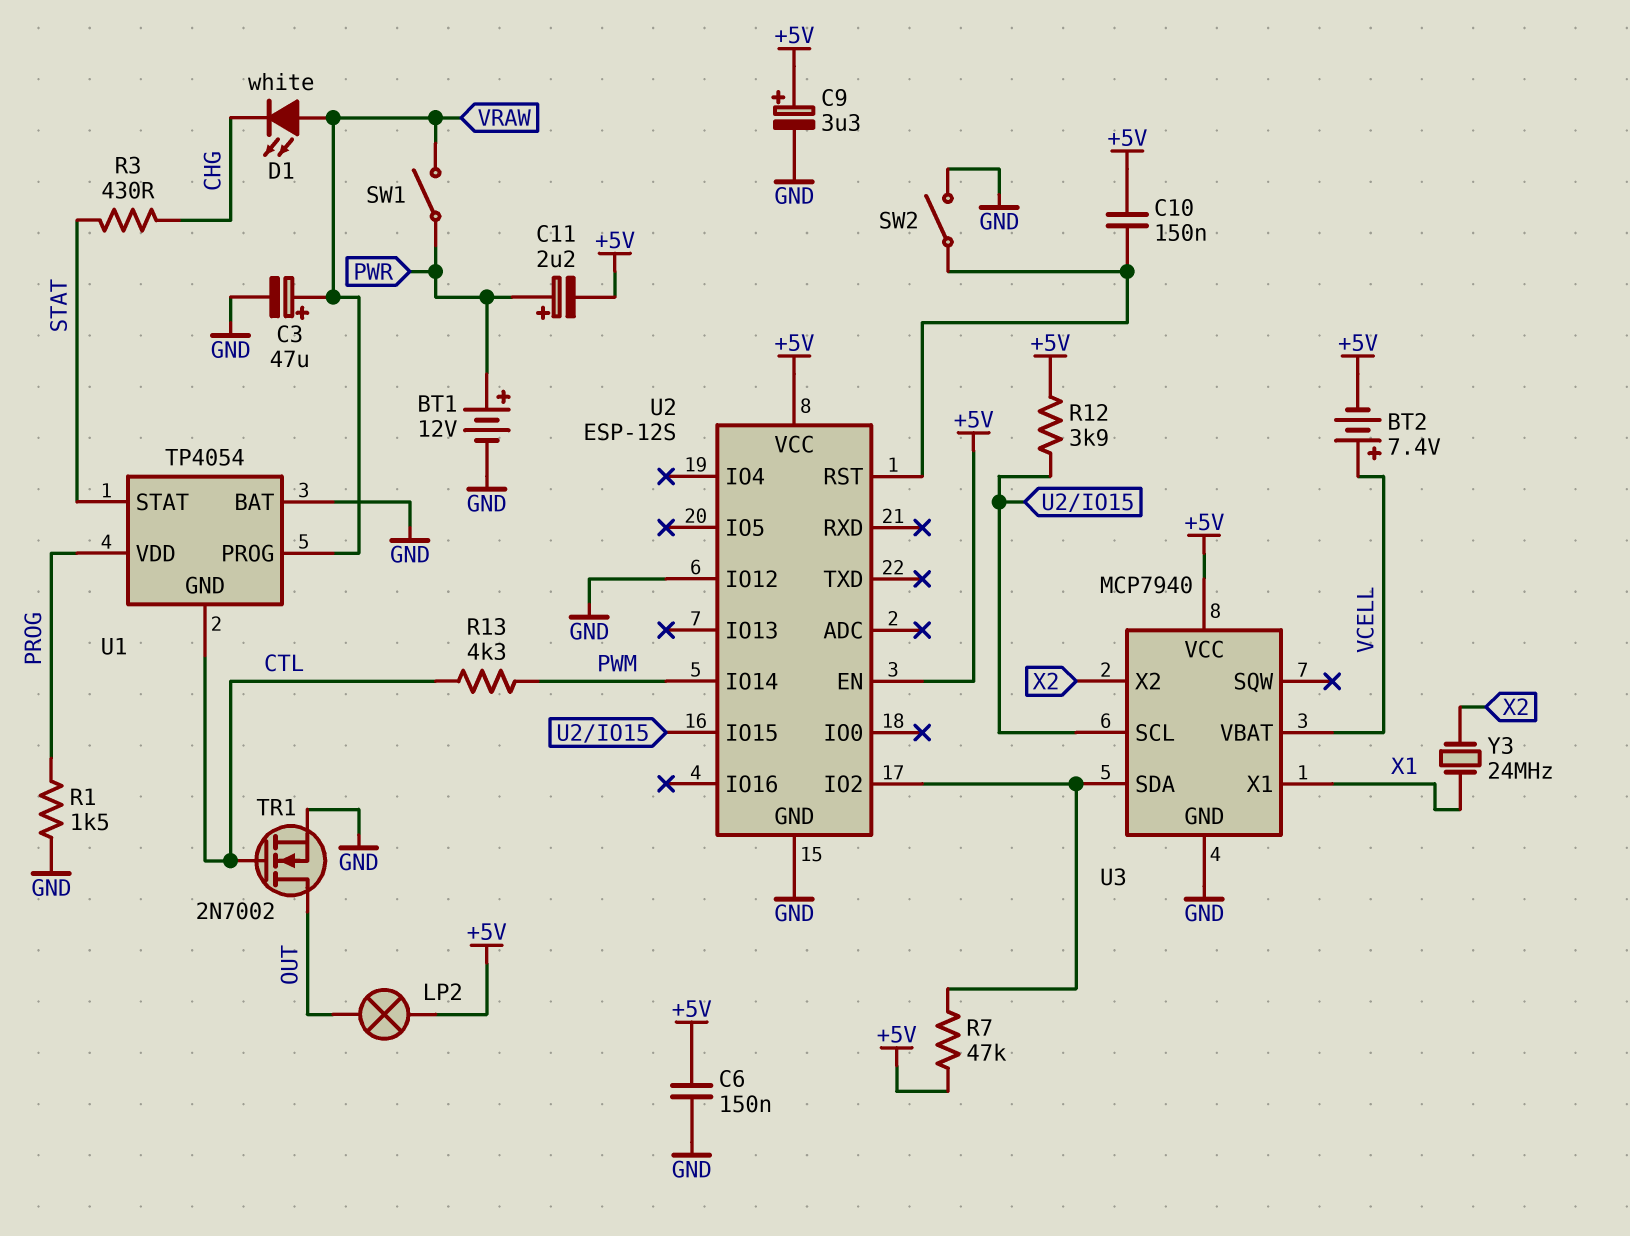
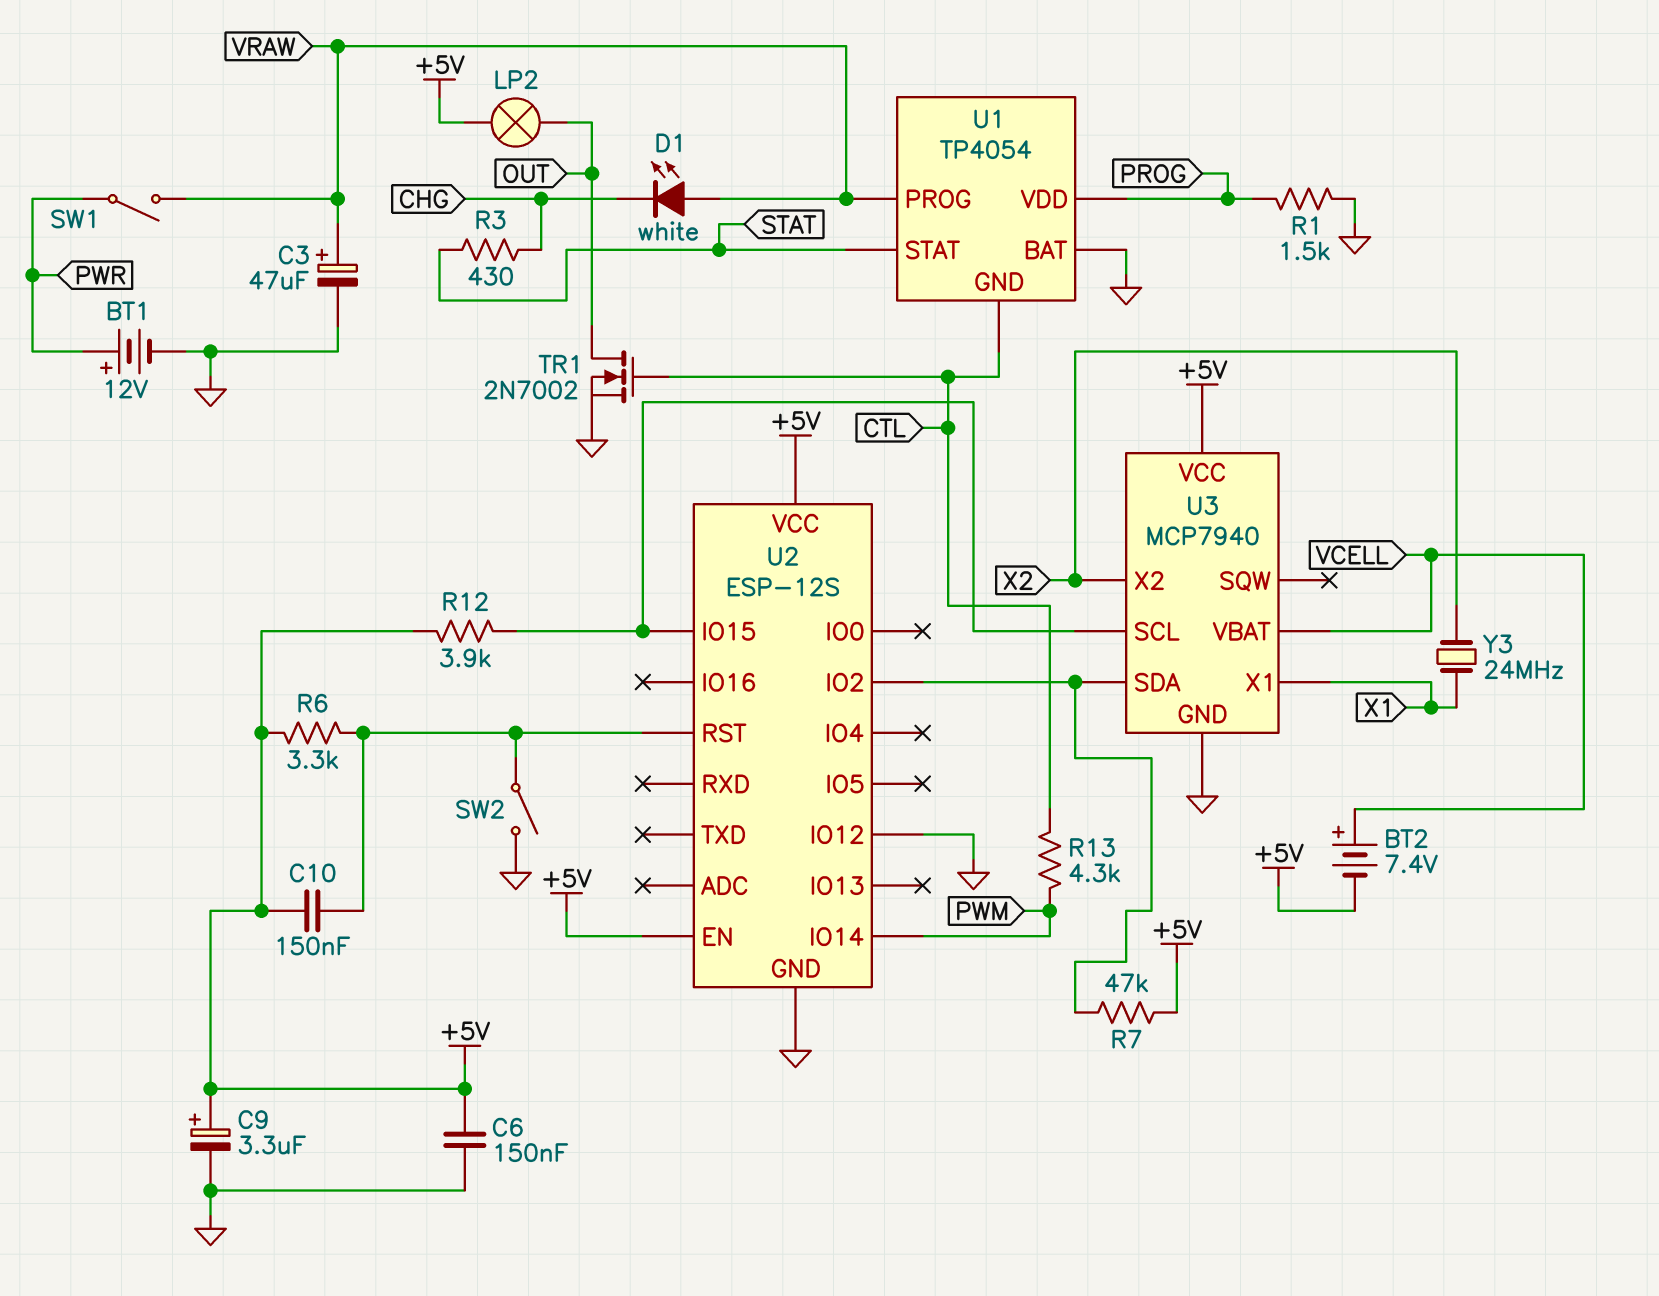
C11: 2.2uF (plus PWR, minus +5V) -> none
R6: none -> 3.3k (+5V, U2/RST)

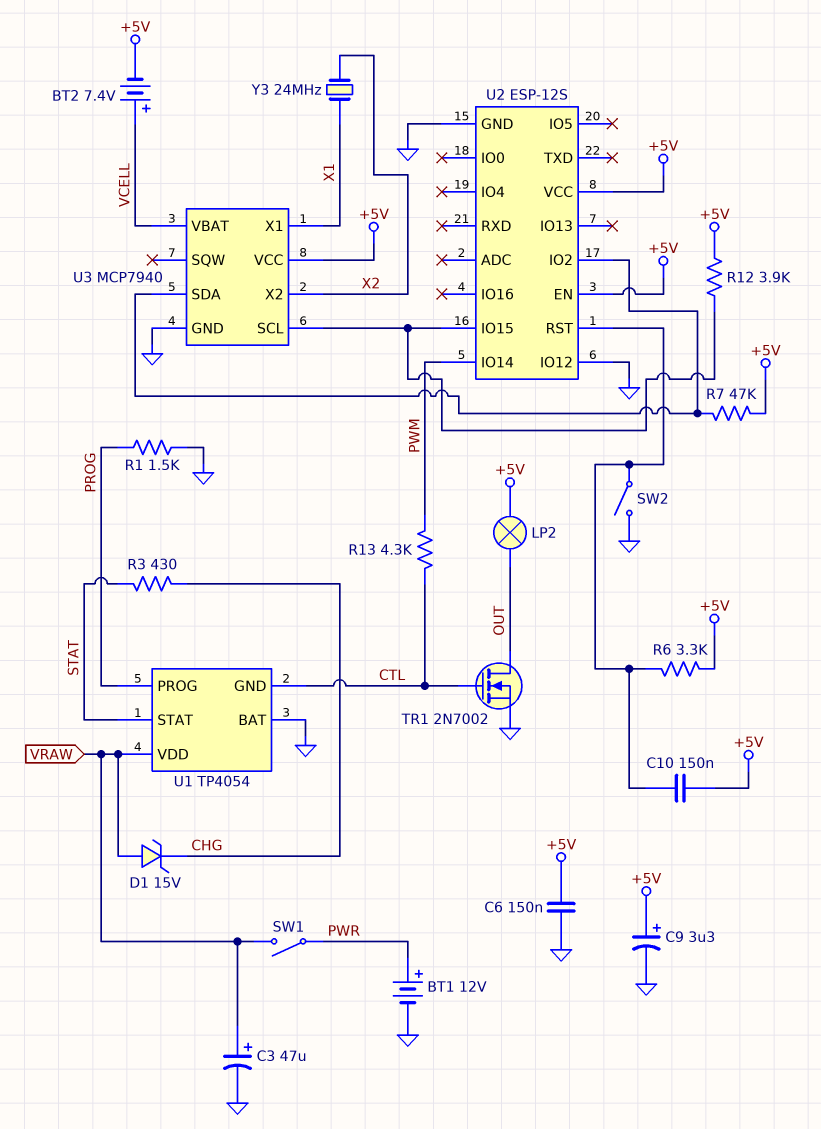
D1: LED white (A VRAW, K CHG) -> zener 15V (A VRAW, K CHG)
U1 pin PROG: VRAW -> PROG
U1 pin VDD: PROG -> VRAW

